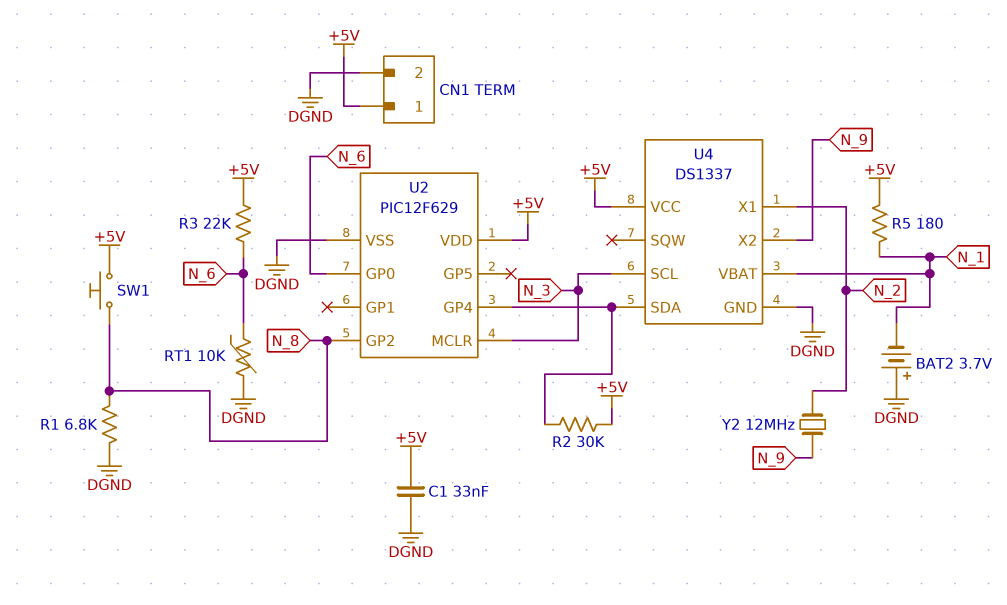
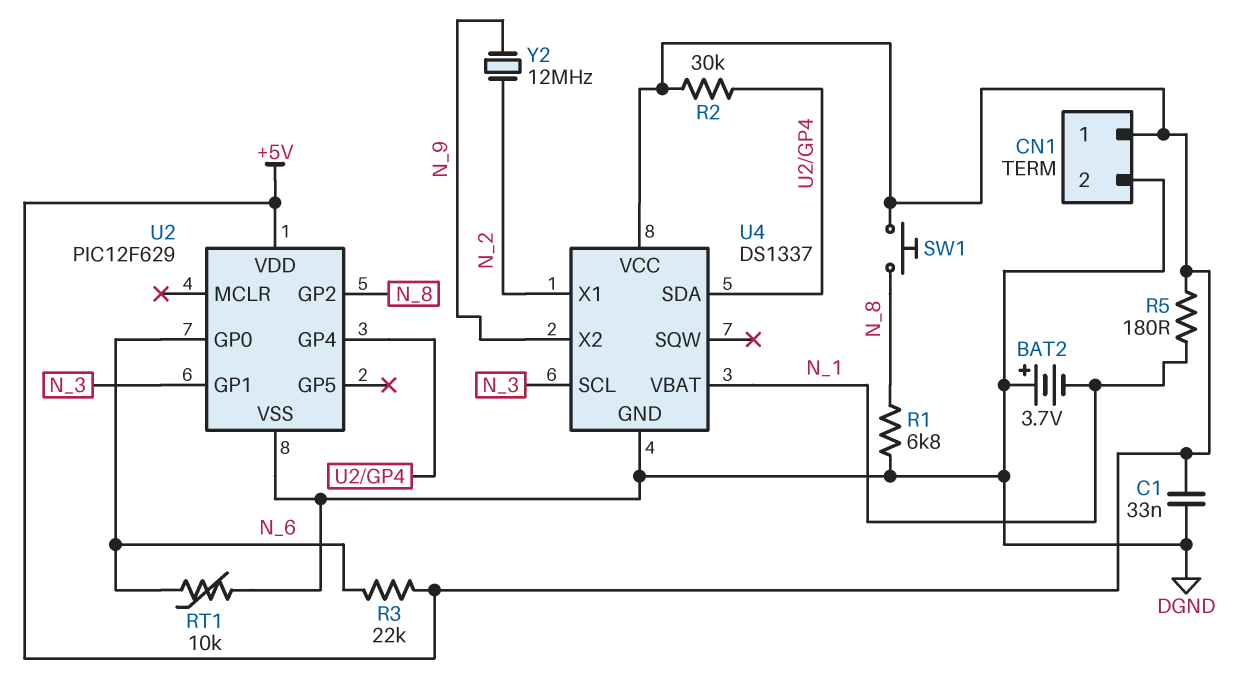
U2 pin GP1: none -> N_3
U2 pin MCLR: N_3 -> none

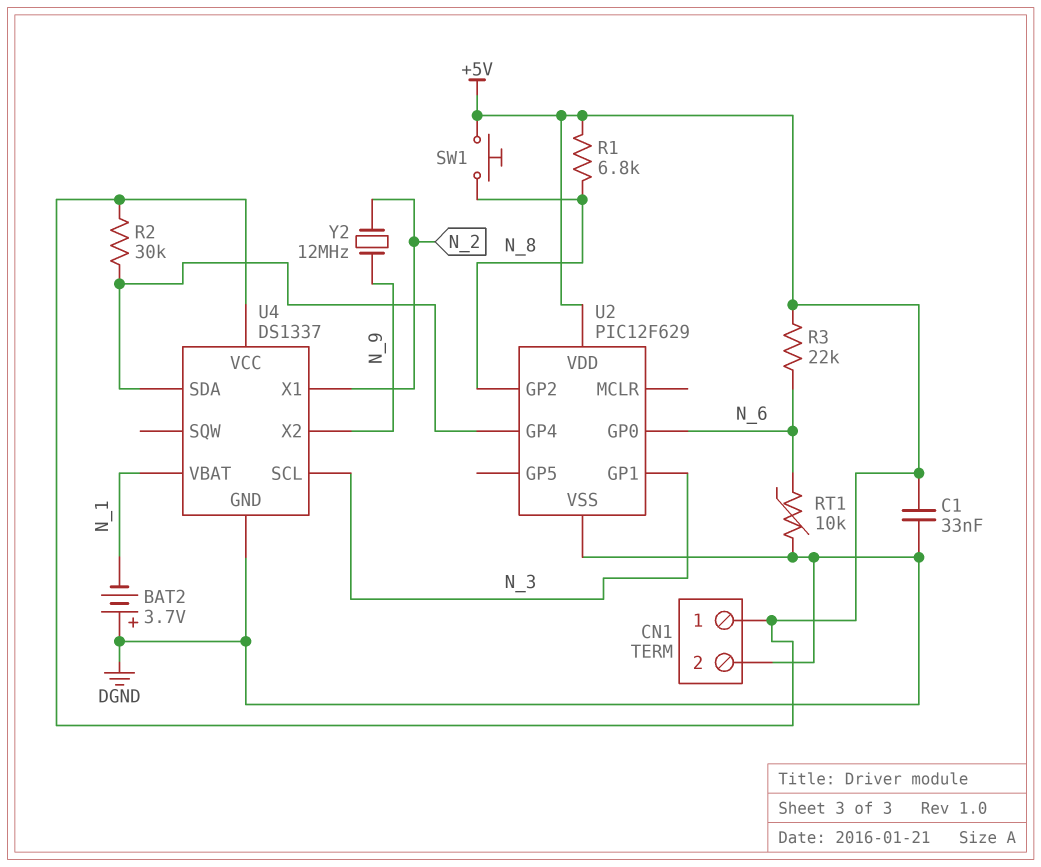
R1: 6.8k (DGND, N_8) -> 6.8k (+5V, N_8)
R5: 180 (+5V, N_1) -> none

